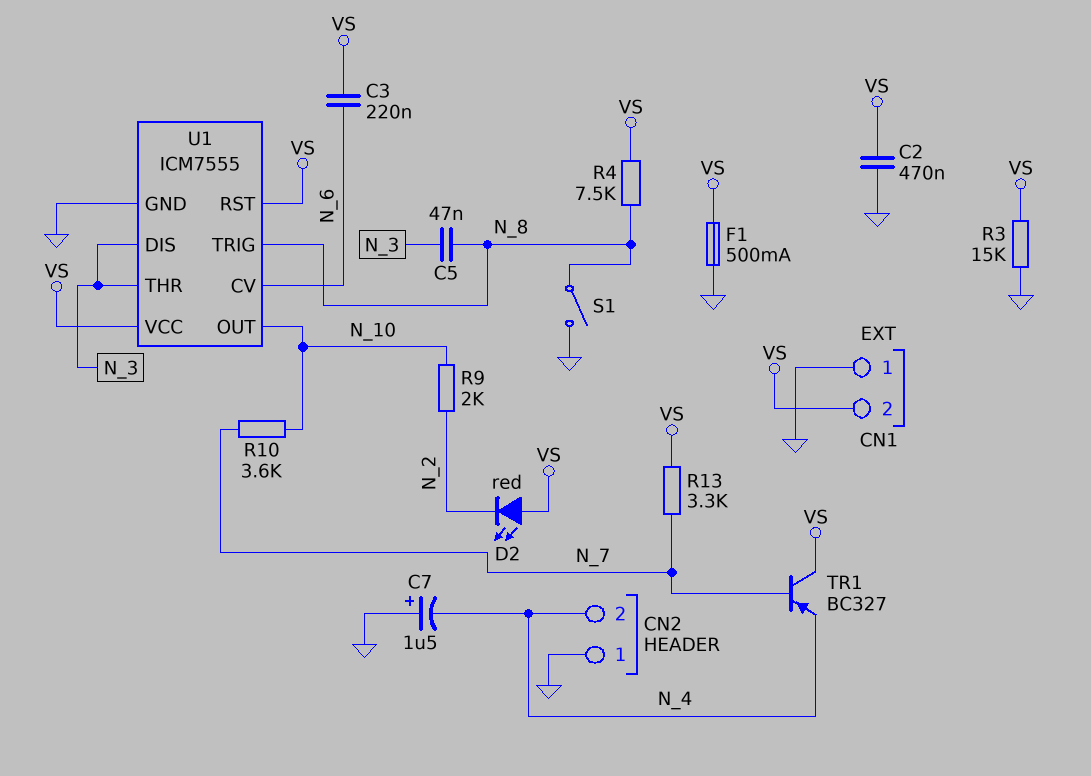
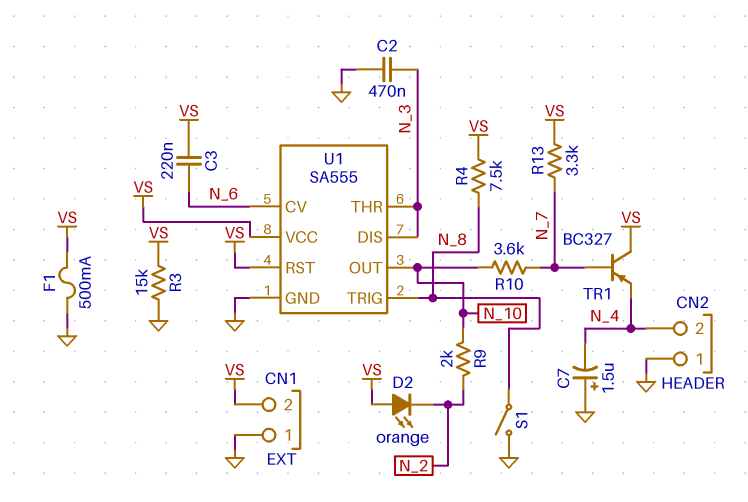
C2: 470nF (GND, VS) -> 470nF (GND, N_3)
C5: 47nF (N_3, N_8) -> none
D2: LED red (A VS, K N_2) -> LED orange (A VS, K N_2)
U1: ICM7555 -> SA555

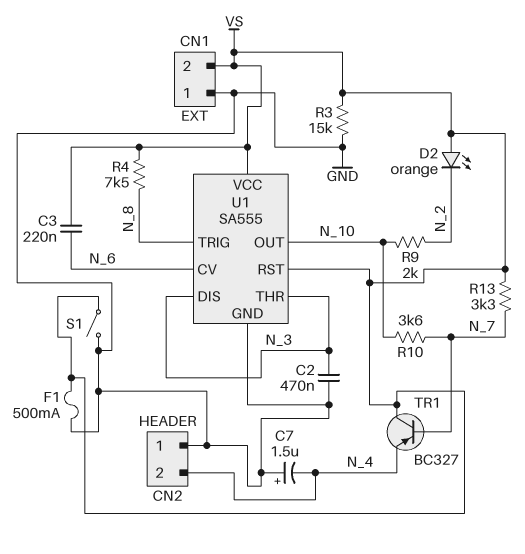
S1: switch (GND, N_8) -> switch (GND, VS)

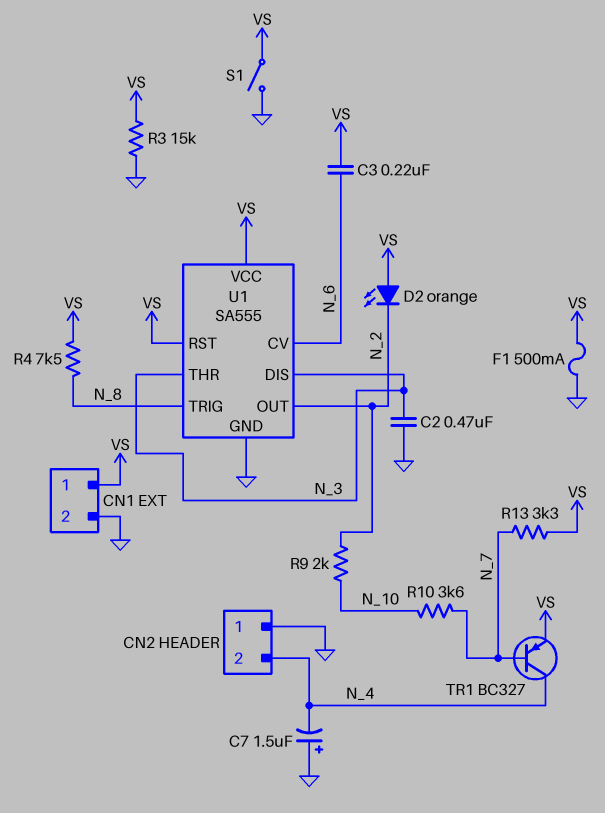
CN1 pin 1: GND -> VS
CN1 pin 2: VS -> GND
TR1: PNP BC327 (B N_7, C VS, E N_4) -> PNP BC327 (B N_7, C N_4, E VS)
U1 pin OUT: N_10 -> N_2

